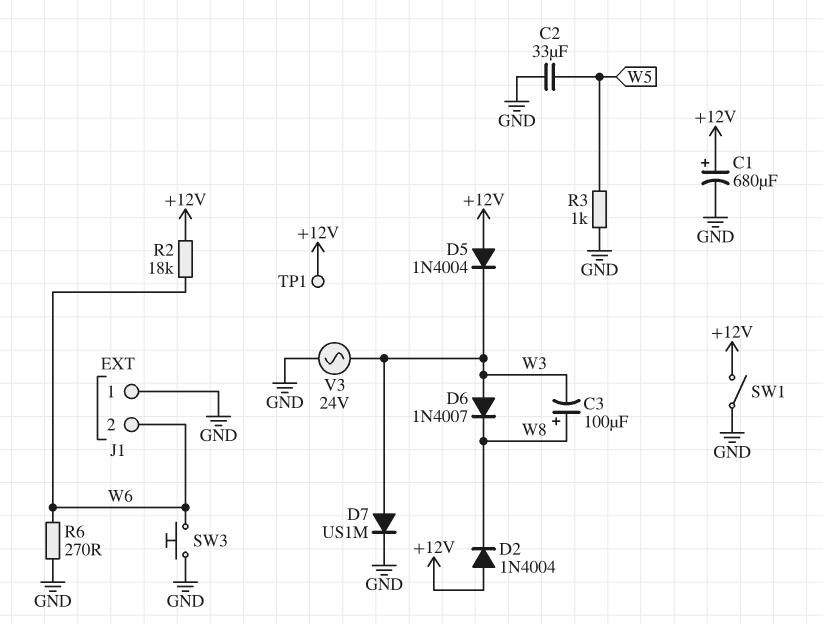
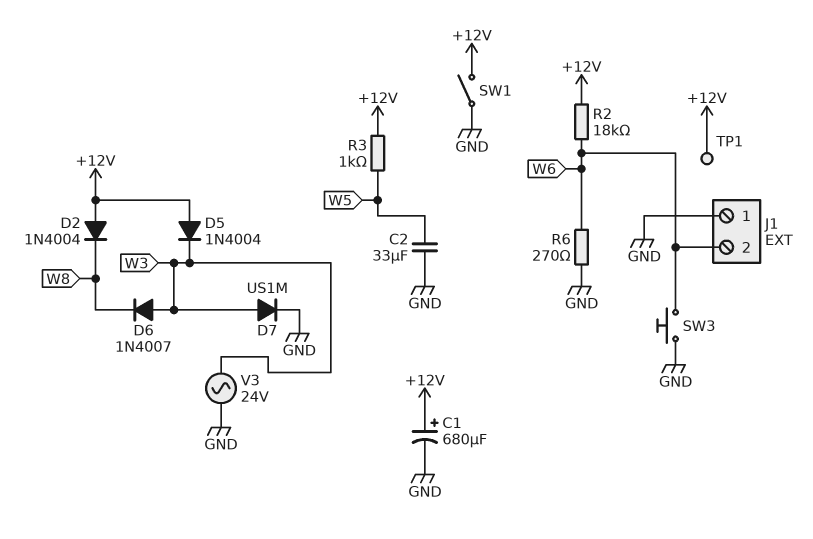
C3: 100uF (plus W8, minus W3) -> none
R3: 1k (GND, W5) -> 1k (+12V, W5)

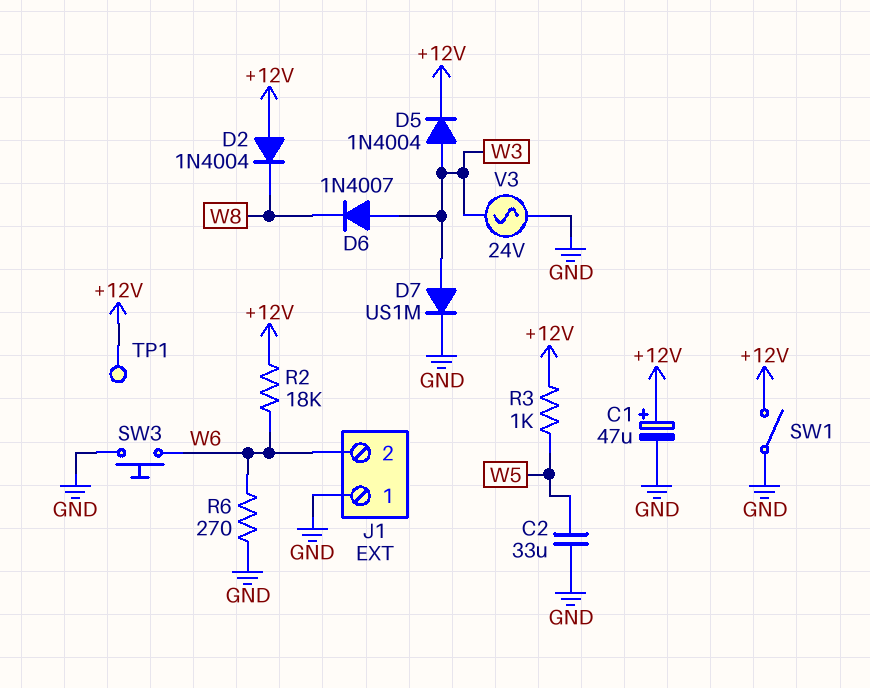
C1: 680uF (plus +12V, minus GND) -> 47uF (plus +12V, minus GND)
D5: diode 1N4004 (A +12V, K W3) -> diode 1N4004 (A W3, K +12V)

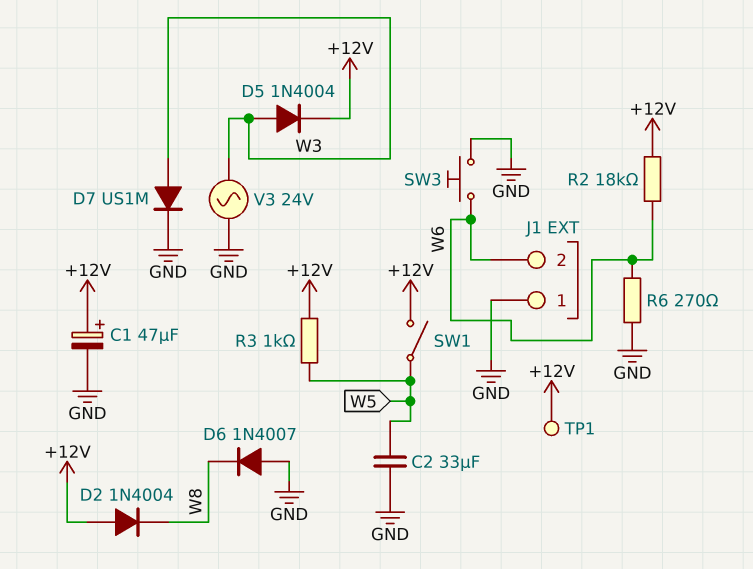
D6: diode 1N4007 (A W3, K W8) -> diode 1N4007 (A GND, K W8)
SW1: switch (+12V, GND) -> switch (+12V, W5)

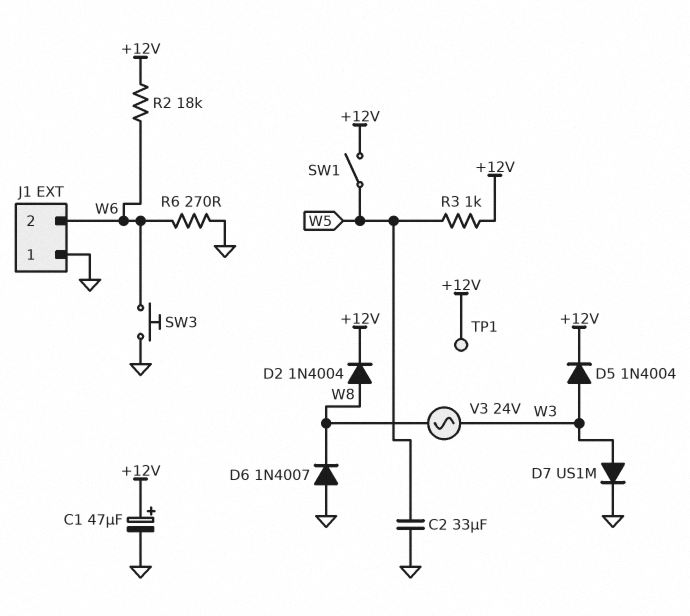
D2: diode 1N4004 (A +12V, K W8) -> diode 1N4004 (A W8, K +12V)
V3: AC 24V (GND, W3) -> AC 24V (W3, W8)

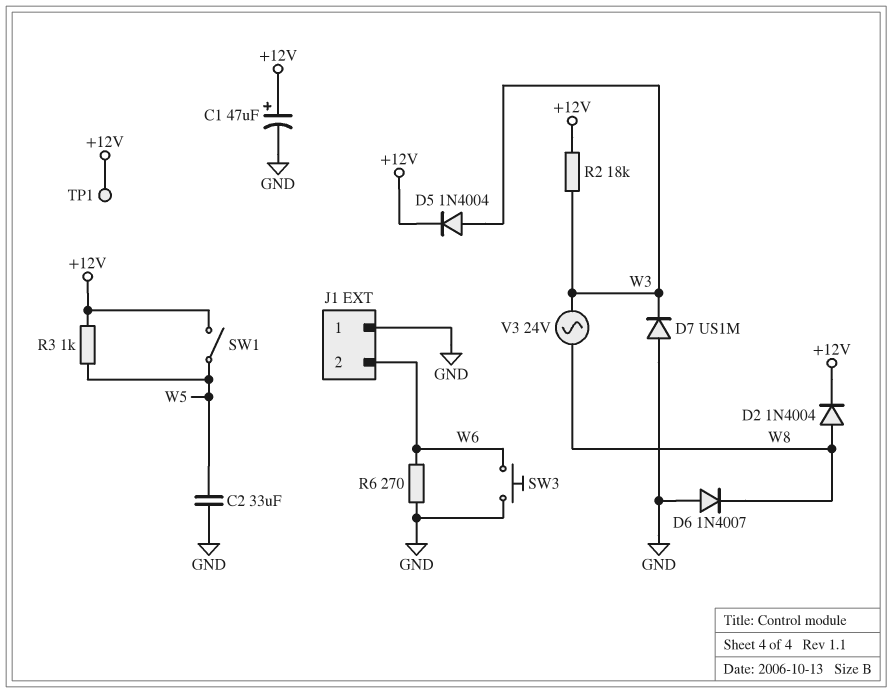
D7: diode US1M (A W3, K GND) -> diode US1M (A GND, K W3)
R2: 18k (+12V, W6) -> 18k (+12V, W3)

